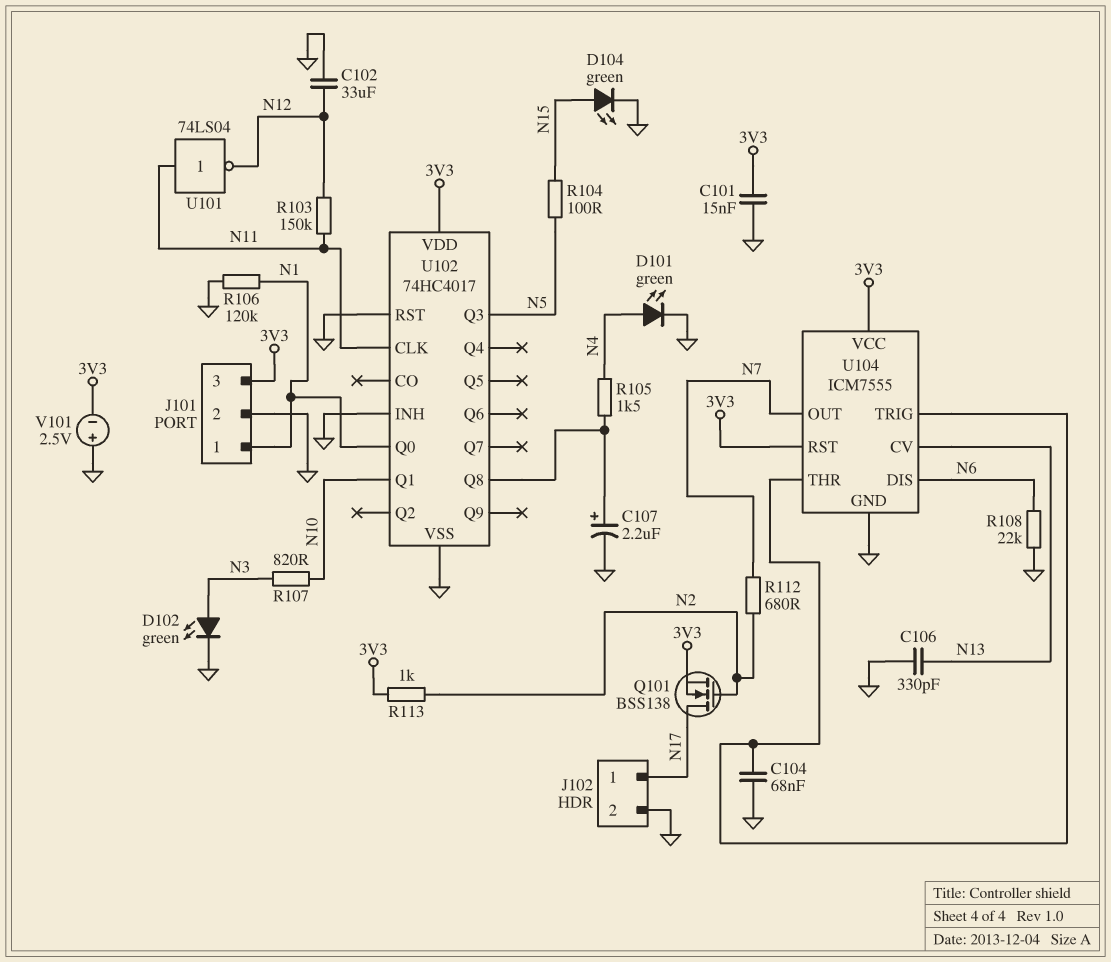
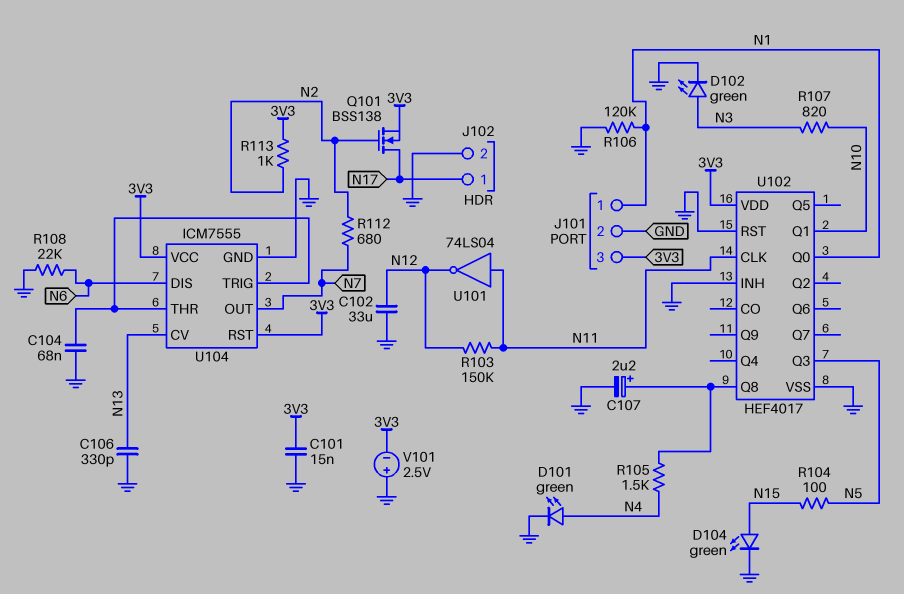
U102: 74HC4017 -> HEF4017

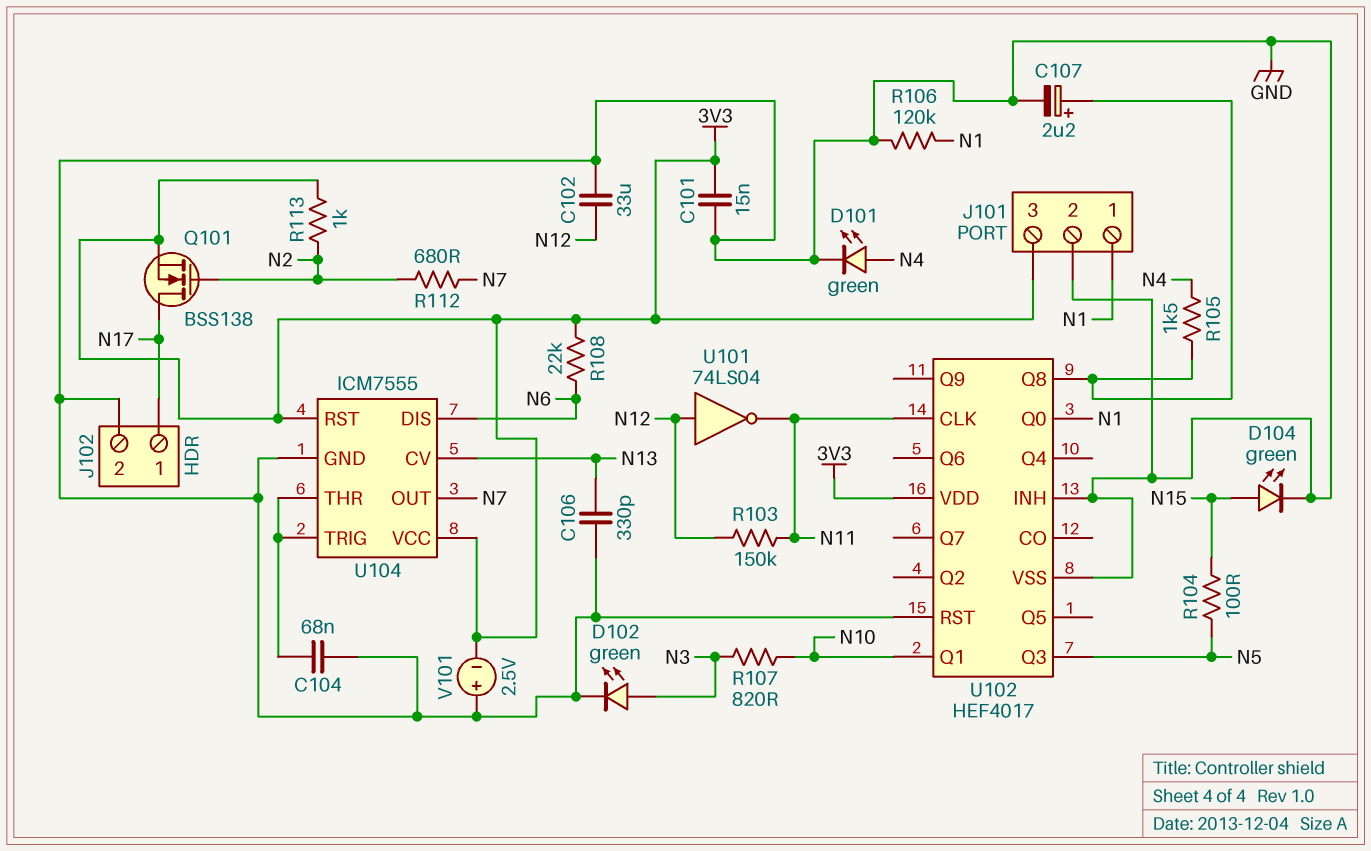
R108: 22k (GND, N6) -> 22k (3V3, N6)
U101: NOT 74LS04 (in N11, out N12) -> NOT 74LS04 (in N12, out N11)

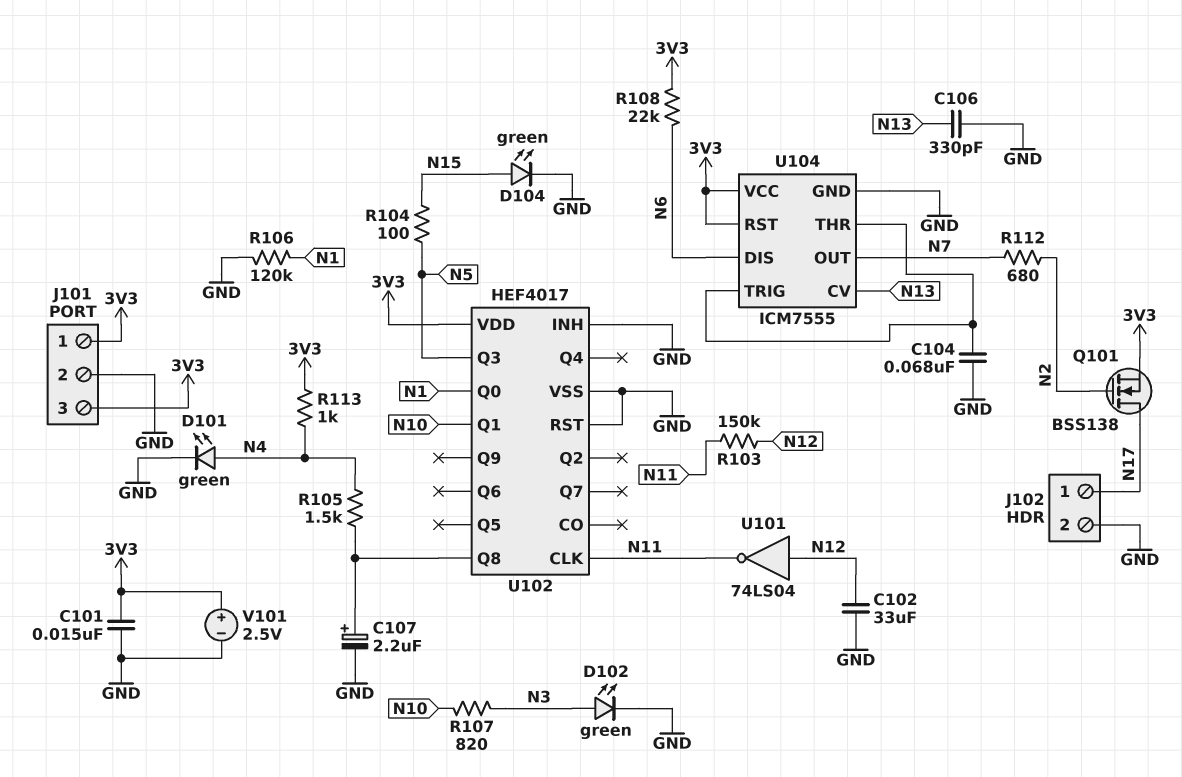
J101 pin 1: N1 -> 3V3
R113: 1k (3V3, N2) -> 1k (3V3, N4)
V101: 2.5V (plus GND, minus 3V3) -> 2.5V (plus 3V3, minus GND)

